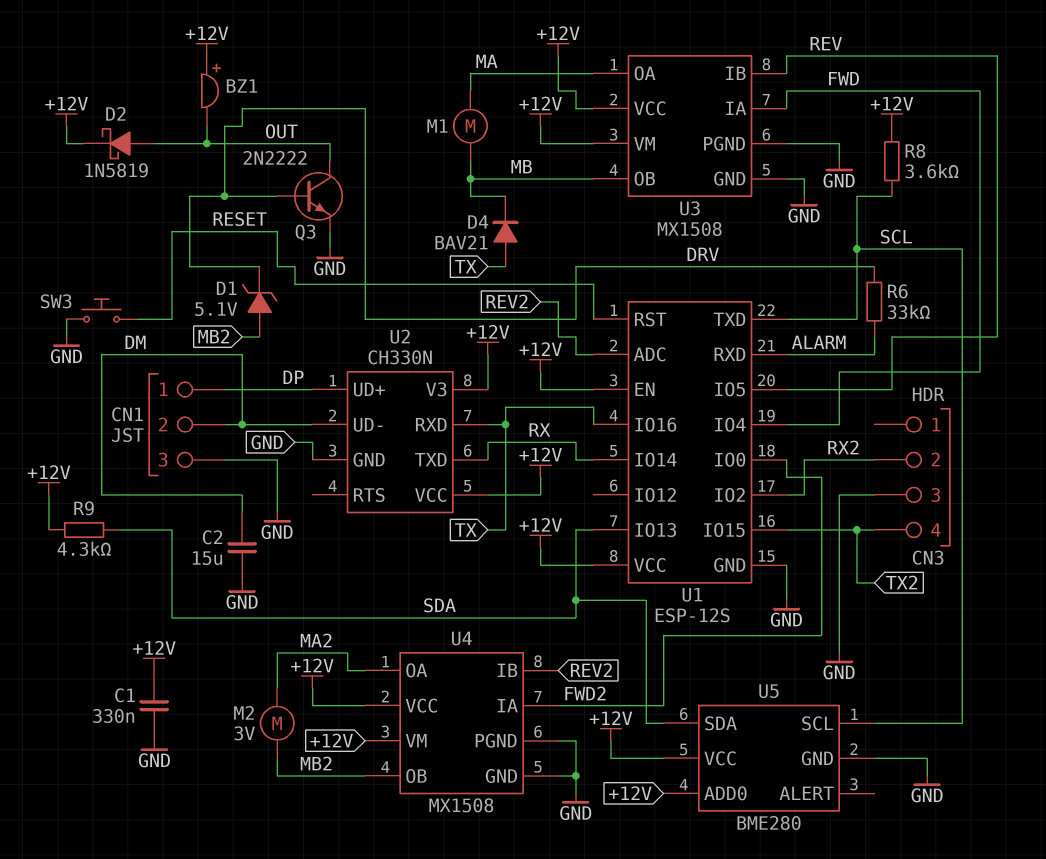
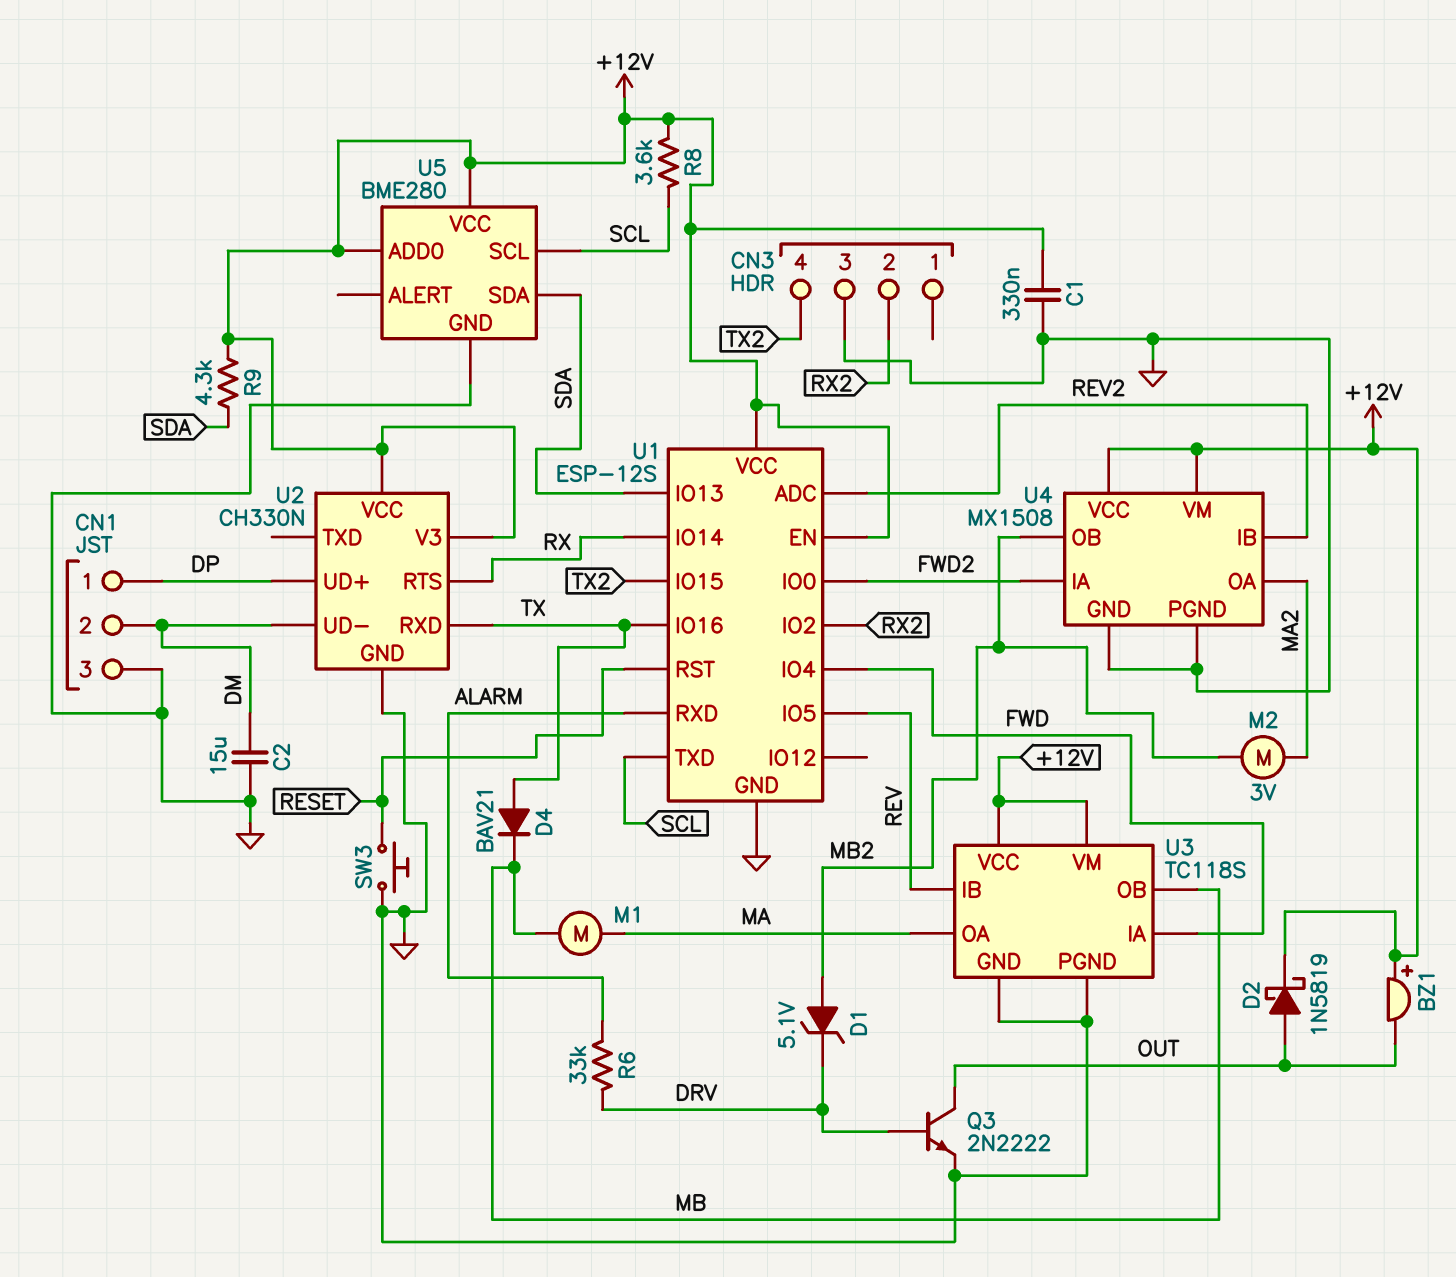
U2 pin RTS: none -> RX
U2 pin TXD: RX -> none
U3: MX1508 -> TC118S

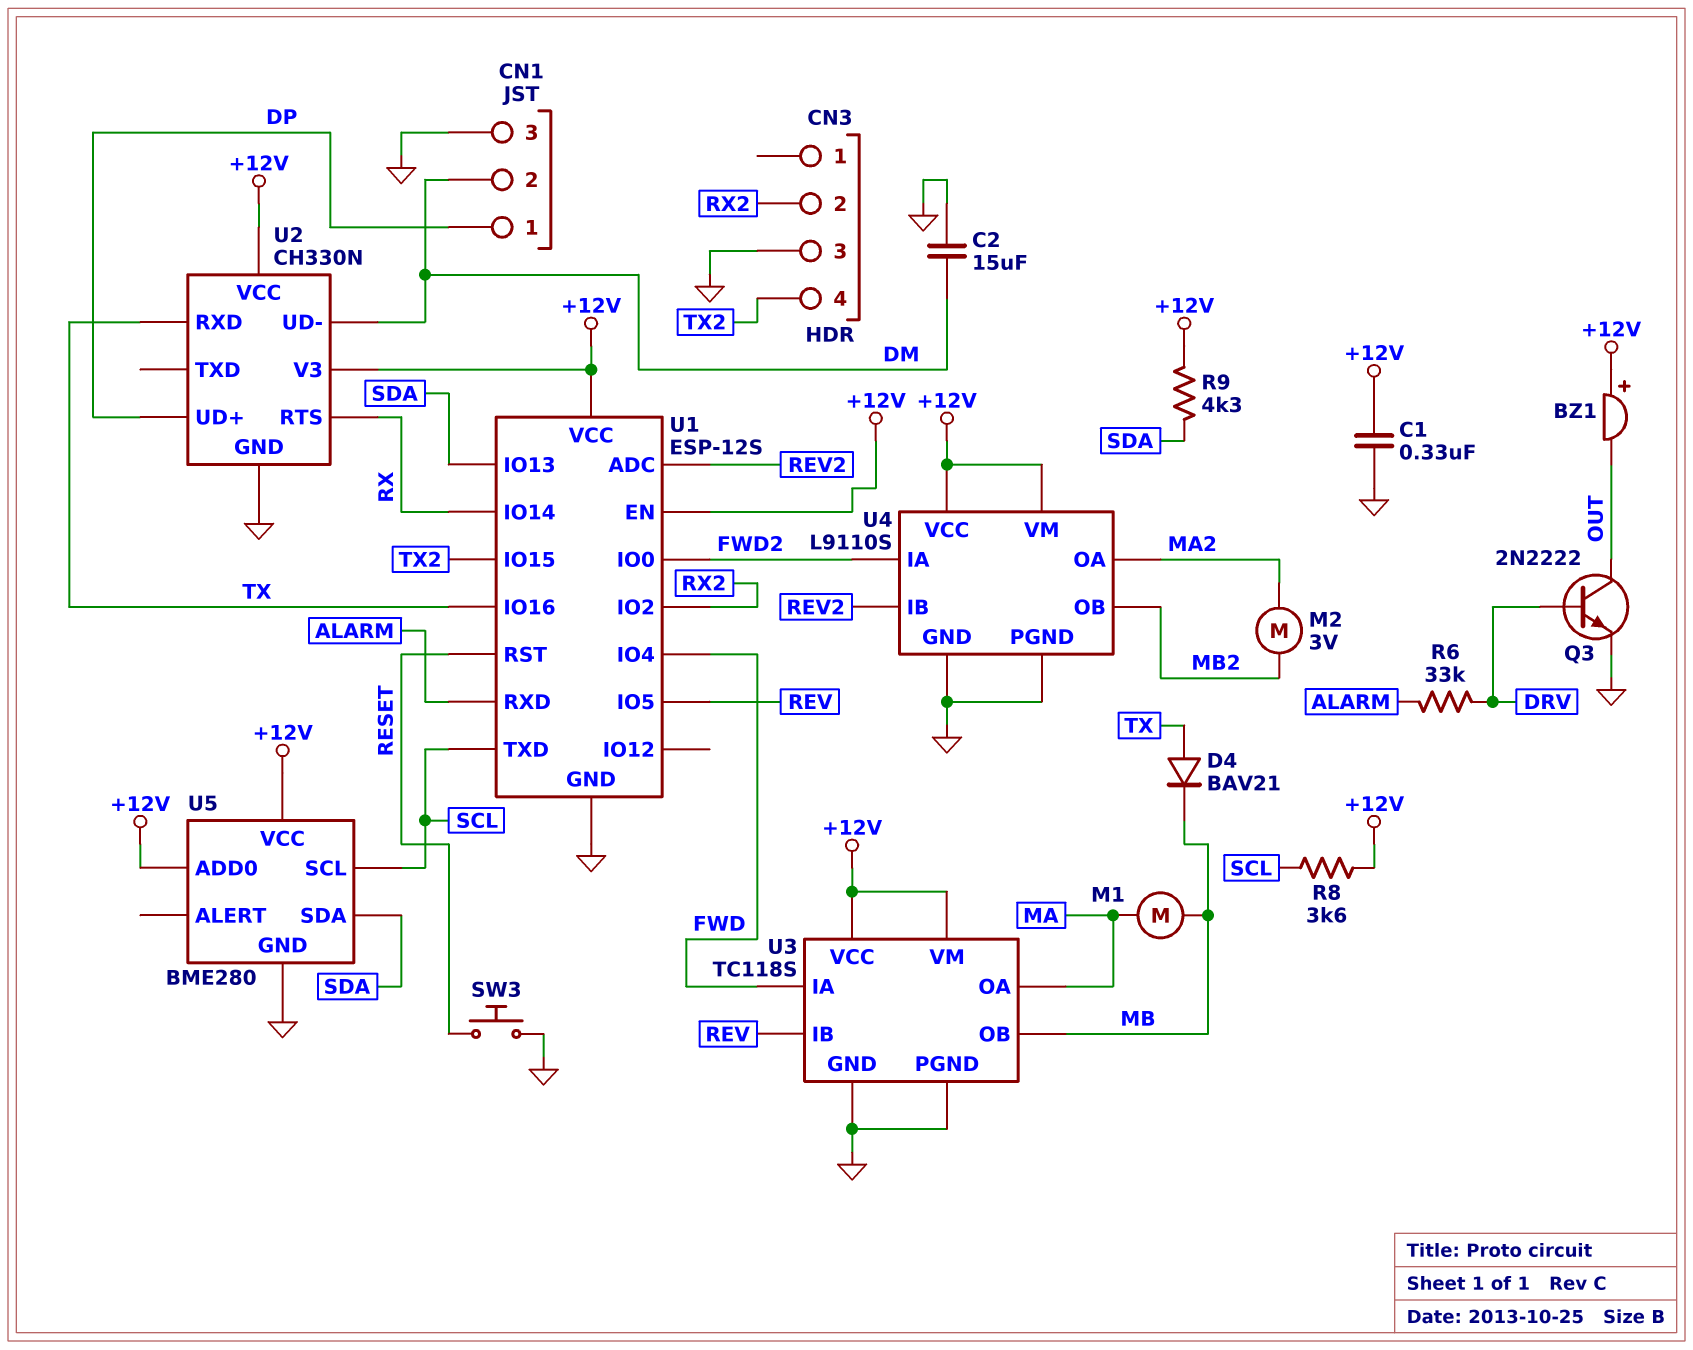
D1: zener 5.1V (A MB2, K DRV) -> none
D2: schottky 1N5819 (A OUT, K +12V) -> none
U4: MX1508 -> L9110S

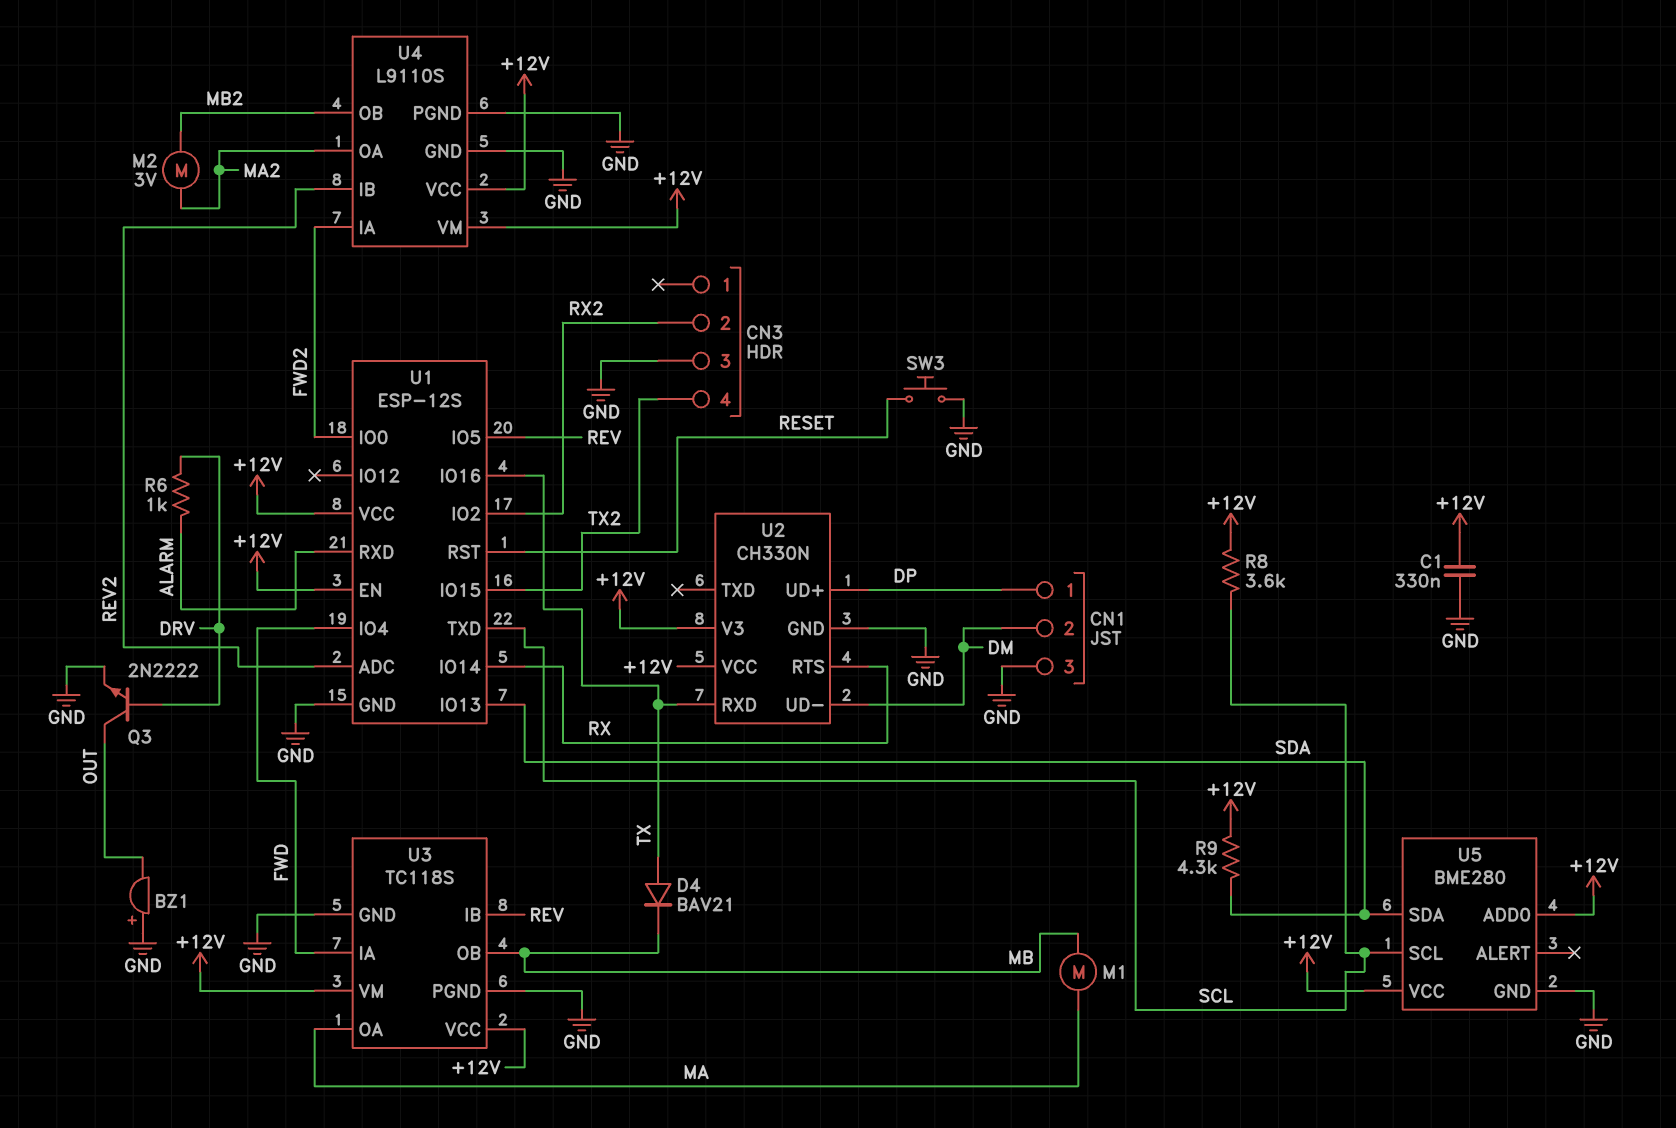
BZ1: buzzer (plus +12V, minus OUT) -> buzzer (plus GND, minus OUT)
C2: 15uF (DM, GND) -> none
R6: 33k (ALARM, DRV) -> 1k (ALARM, DRV)

